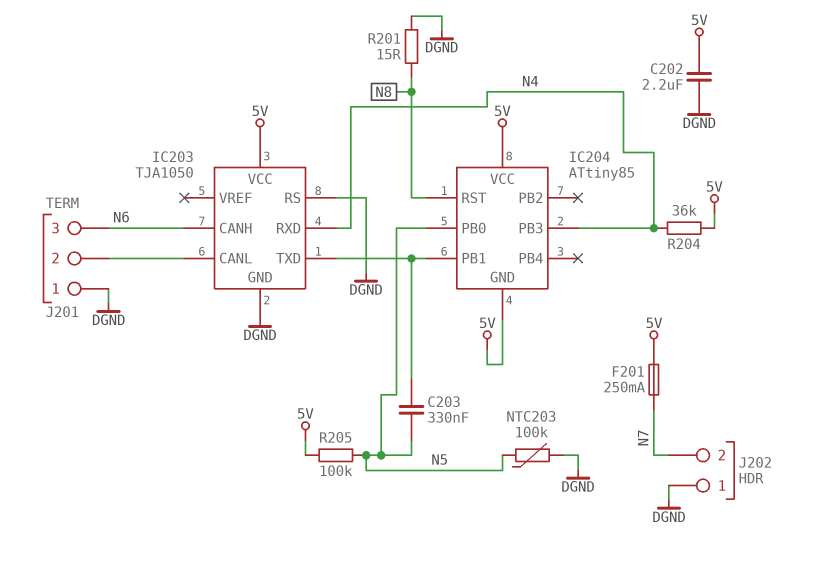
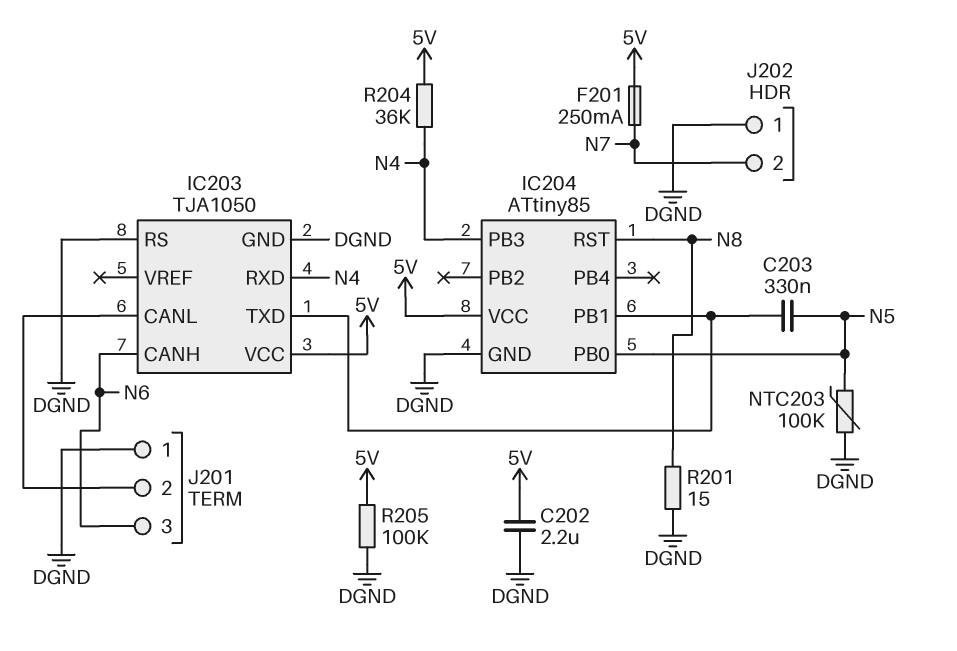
IC204 pin GND: 5V -> DGND
R205: 100k (5V, N5) -> 100k (5V, DGND)

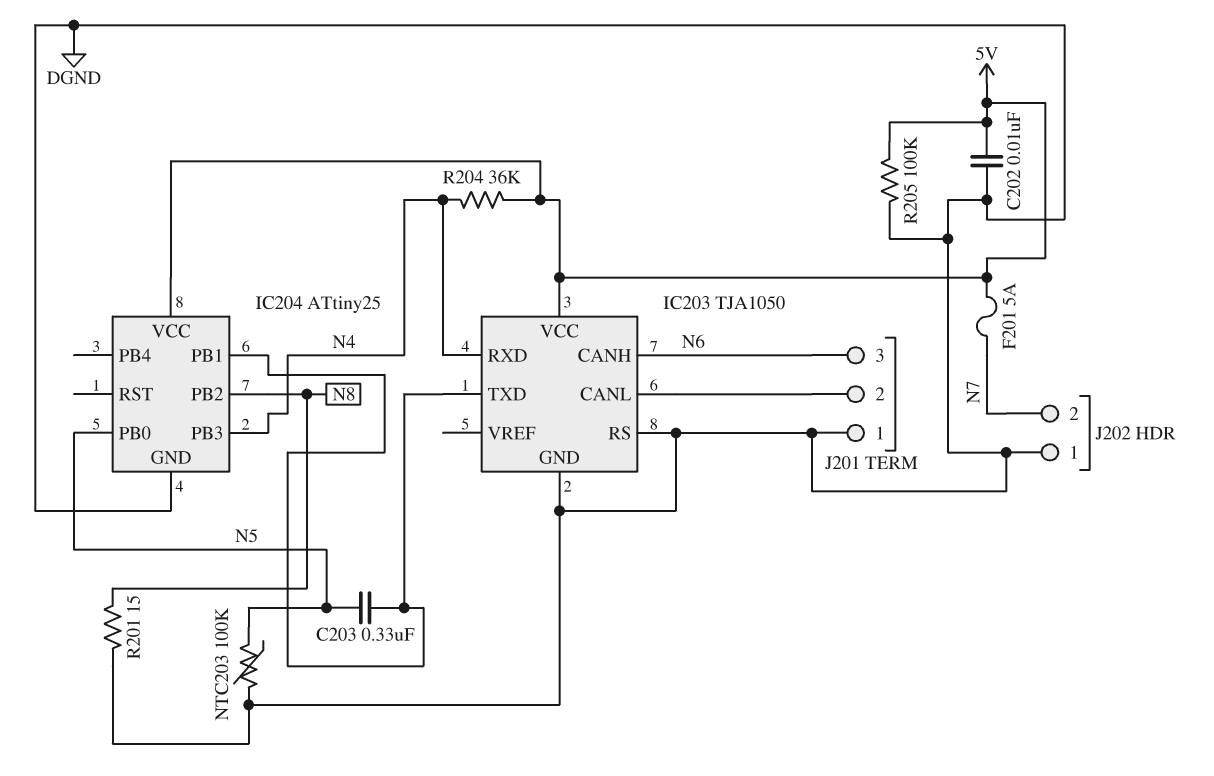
C202: 2.2uF (5V, DGND) -> 10nF (5V, DGND)
F201: 250mA (5V, N7) -> 5A (5V, N7)
IC204: ATtiny85 -> ATtiny25
IC204 pin PB2: none -> N8
IC204 pin RST: N8 -> none

